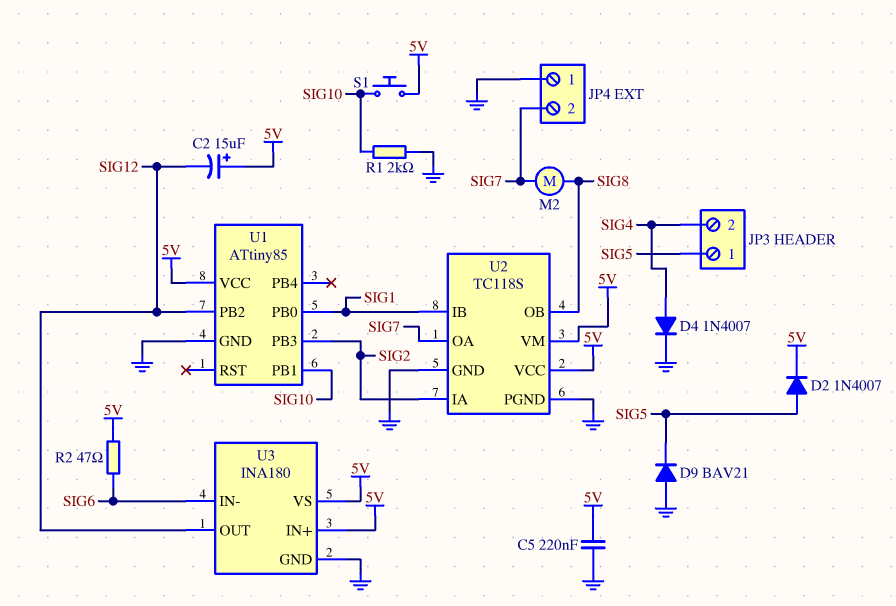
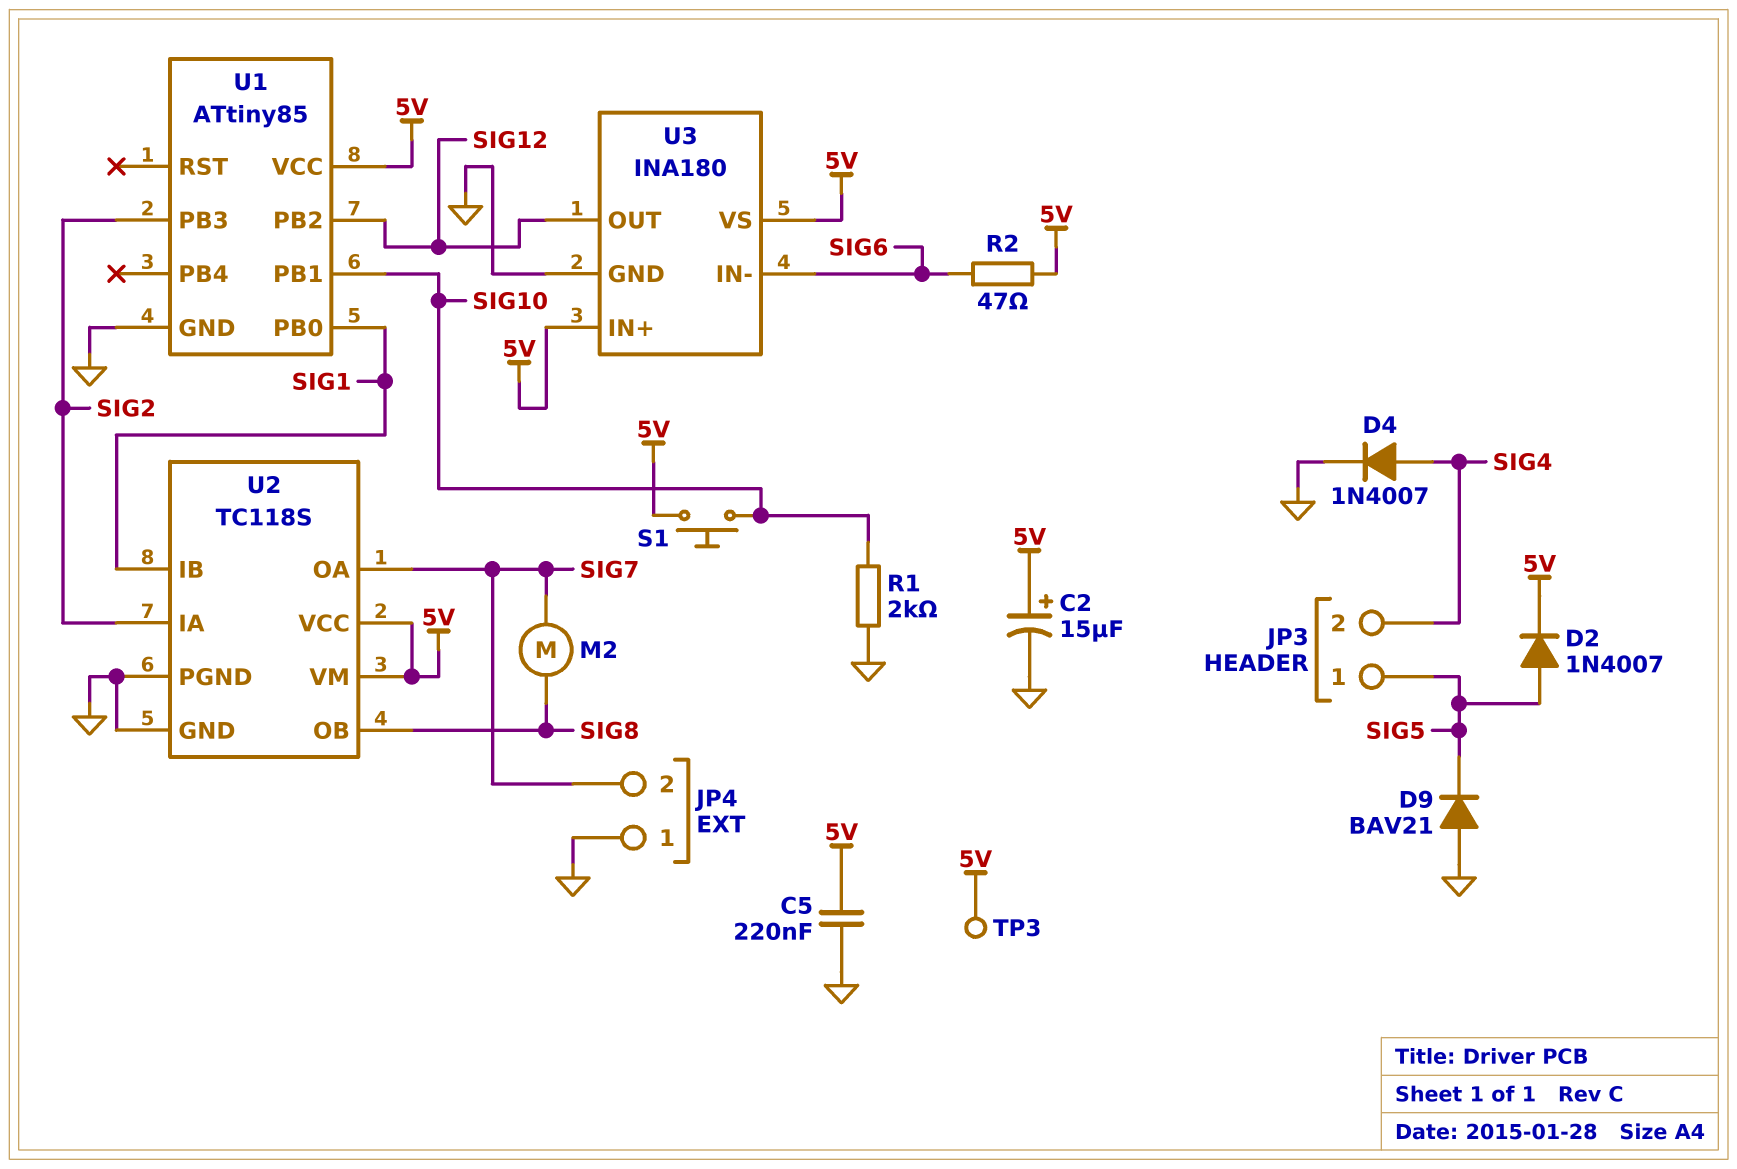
C2: 15uF (plus 5V, minus SIG12) -> 15uF (plus 5V, minus GND)
TP3: none -> test point (5V)

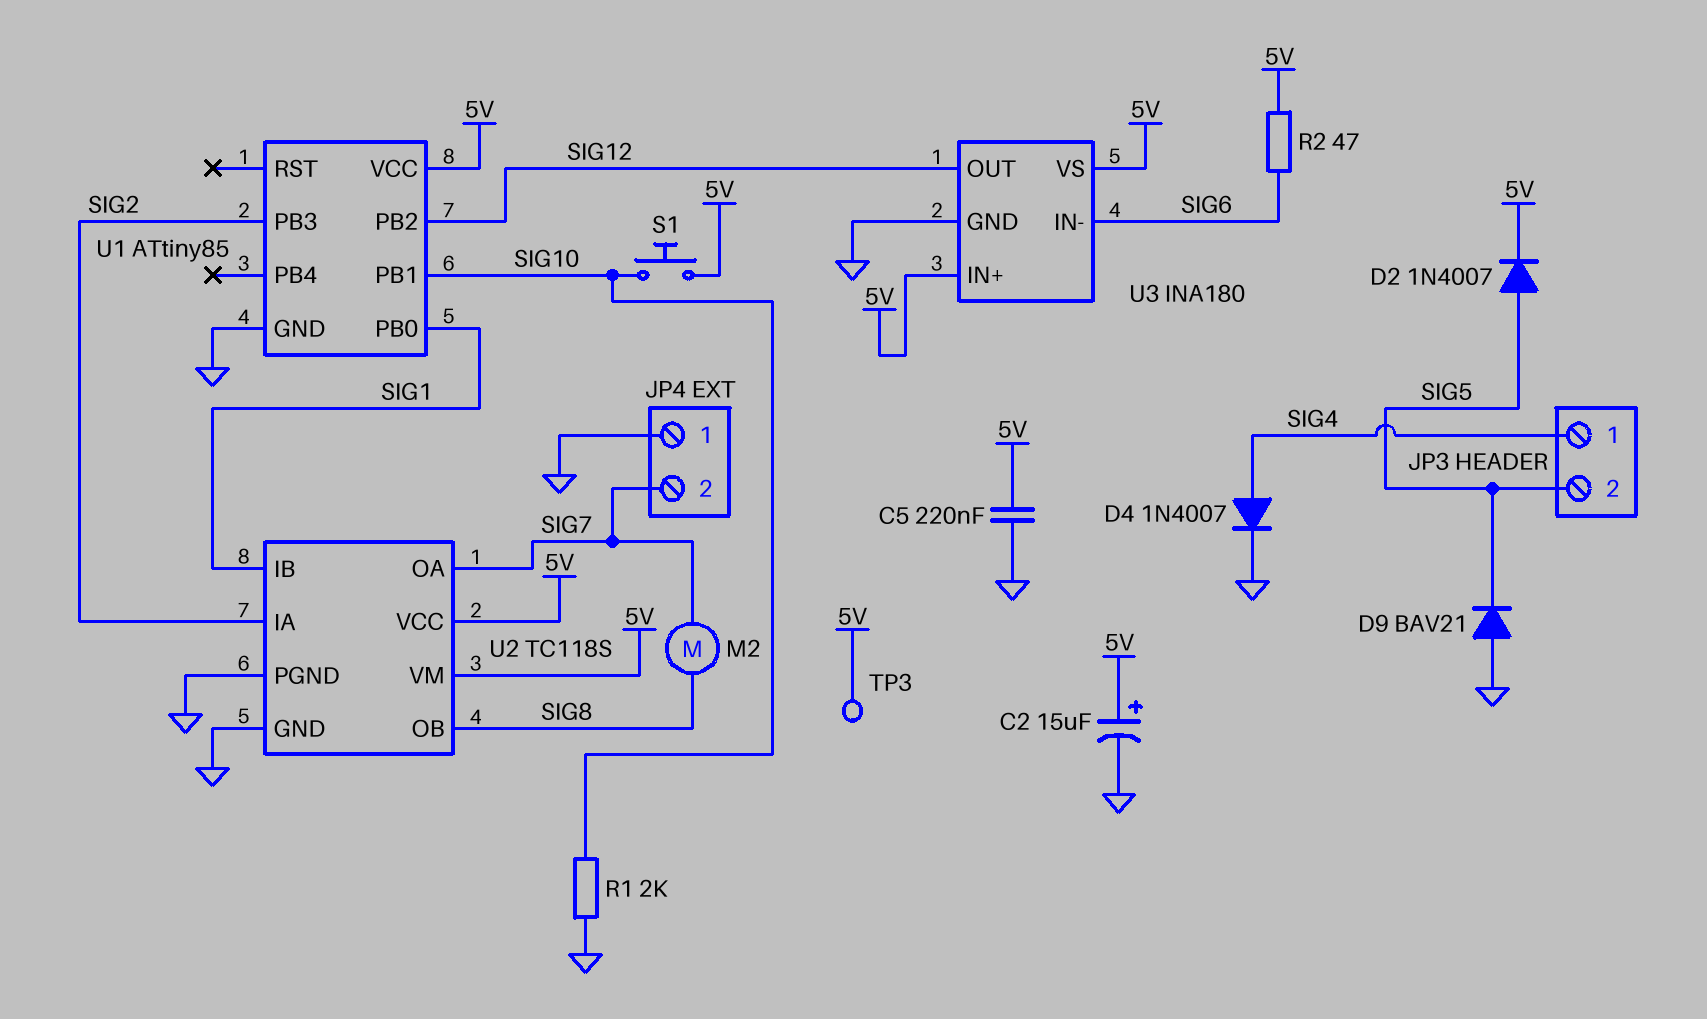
JP3 pin 1: SIG5 -> SIG4
JP3 pin 2: SIG4 -> SIG5

